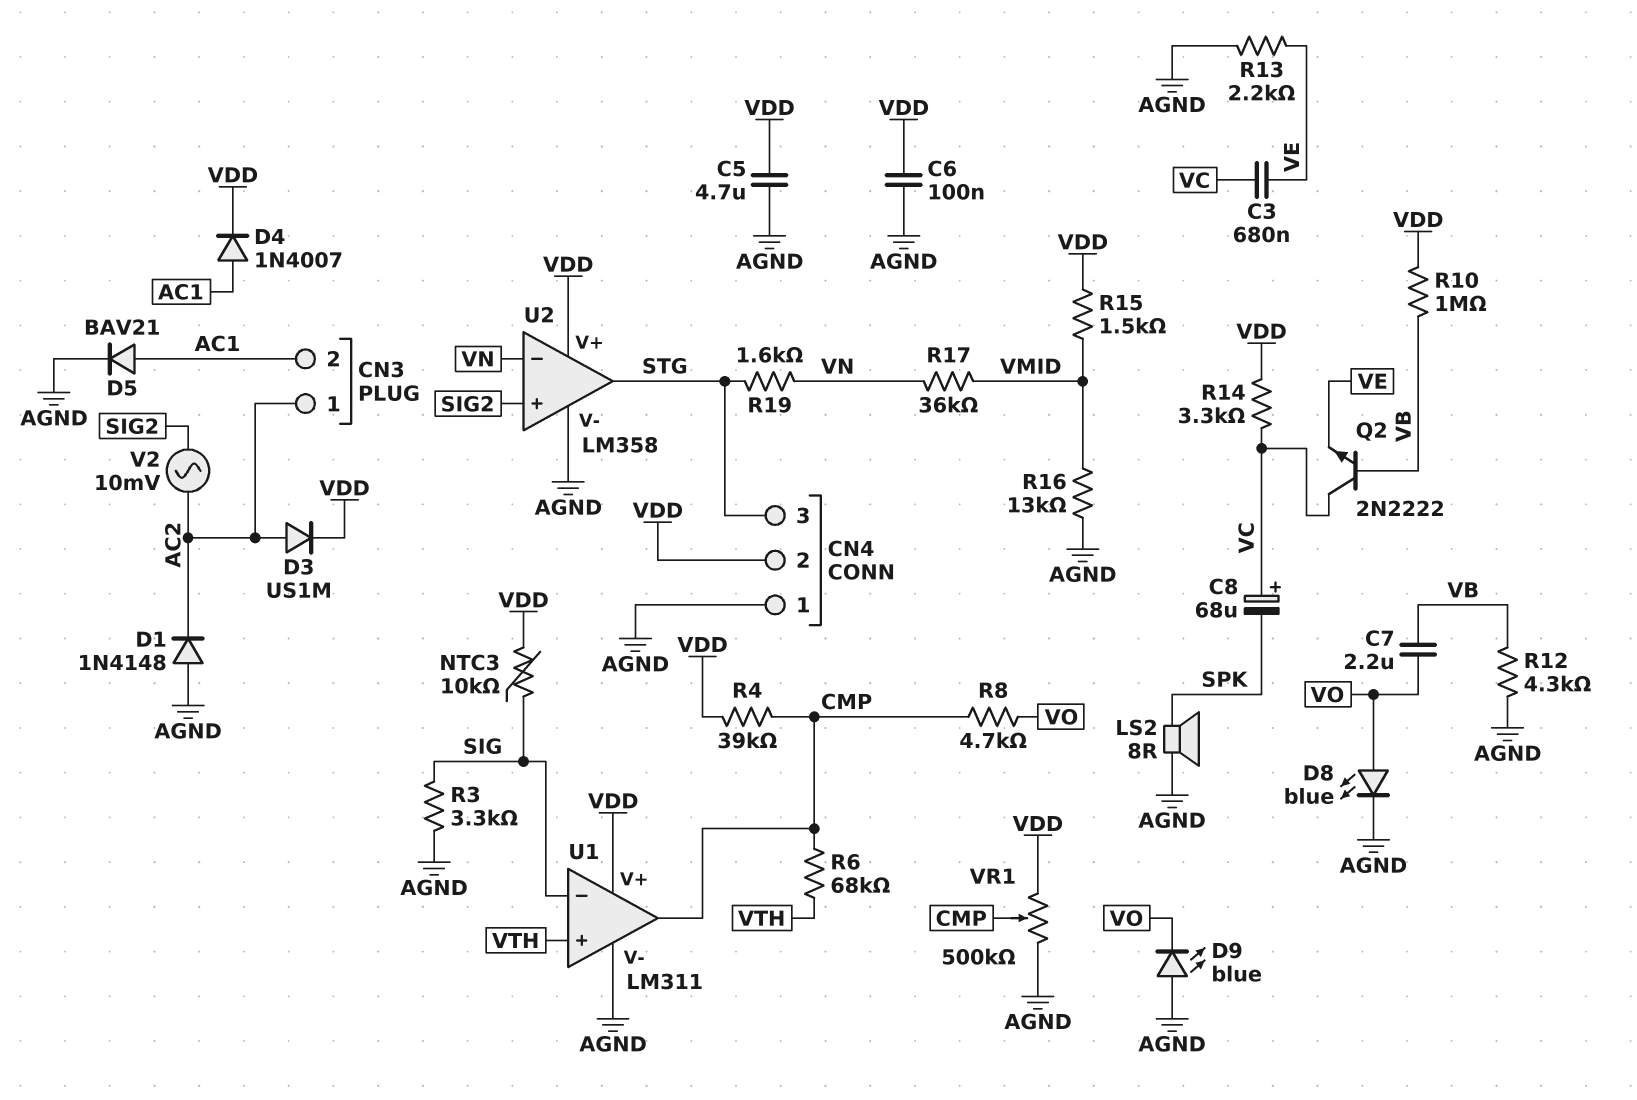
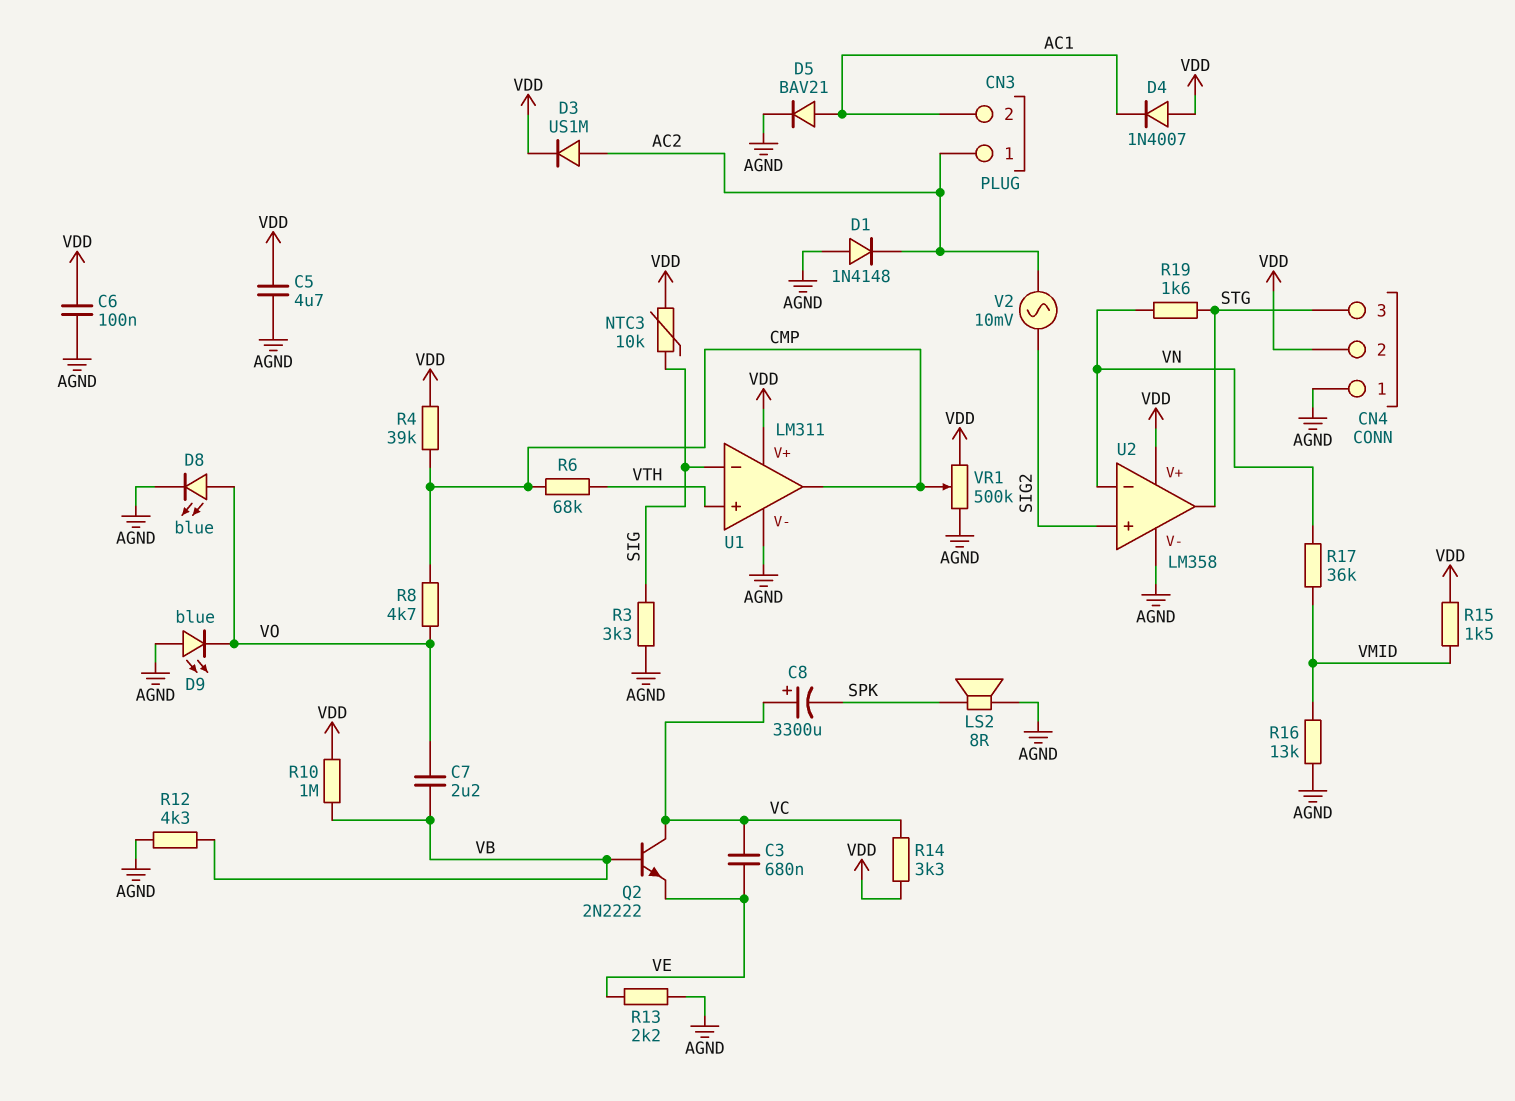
C8: 68uF (plus VC, minus SPK) -> 3300uF (plus VC, minus SPK)
D4: diode 1N4007 (A AC1, K VDD) -> diode 1N4007 (A VDD, K AC1)

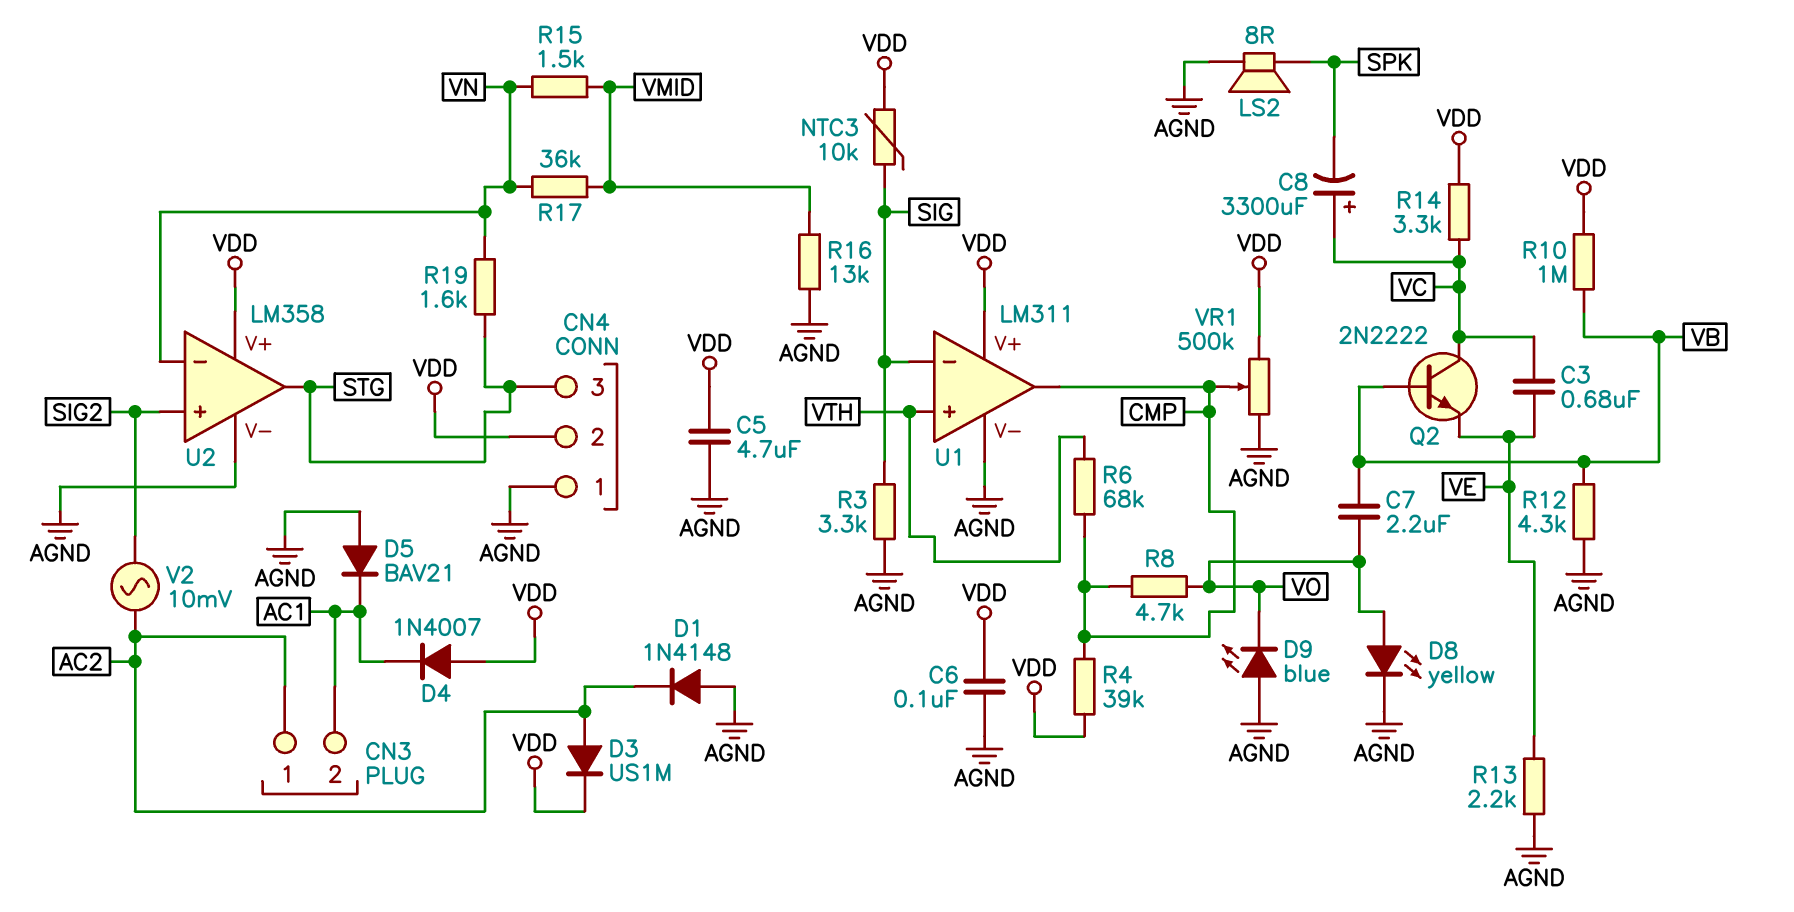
D5: diode BAV21 (A AC1, K AGND) -> diode BAV21 (A AGND, K AC1)
D8: LED blue (A VO, K AGND) -> LED yellow (A VO, K AGND)
R15: 1.5k (VDD, VMID) -> 1.5k (VMID, VN)

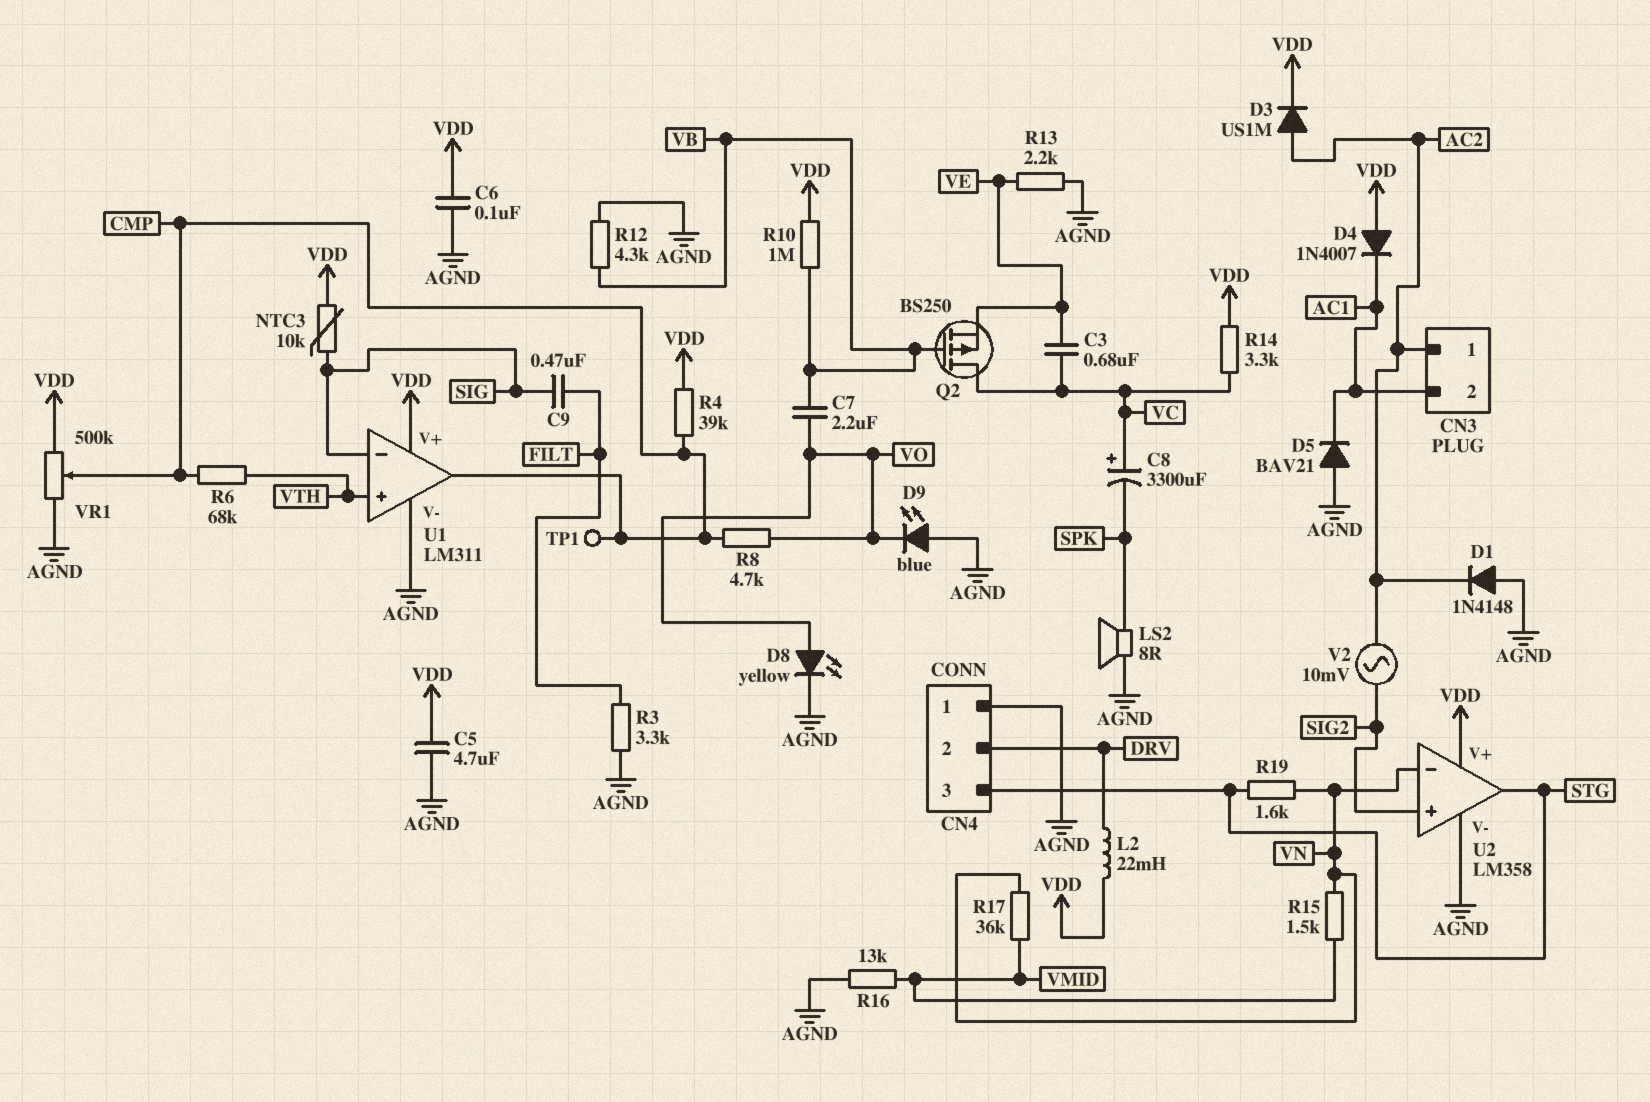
C9: none -> 470nF (FILT, SIG)
CN4 pin 2: VDD -> DRV
L2: none -> 22mH (DRV, VDD)
Q2: NPN 2N2222 (B VB, C VC, E VE) -> PMOS BS250 (G VB, D VC, S VE)
R3: 3.3k (AGND, SIG) -> 3.3k (AGND, FILT)
TP1: none -> test point (CMP)

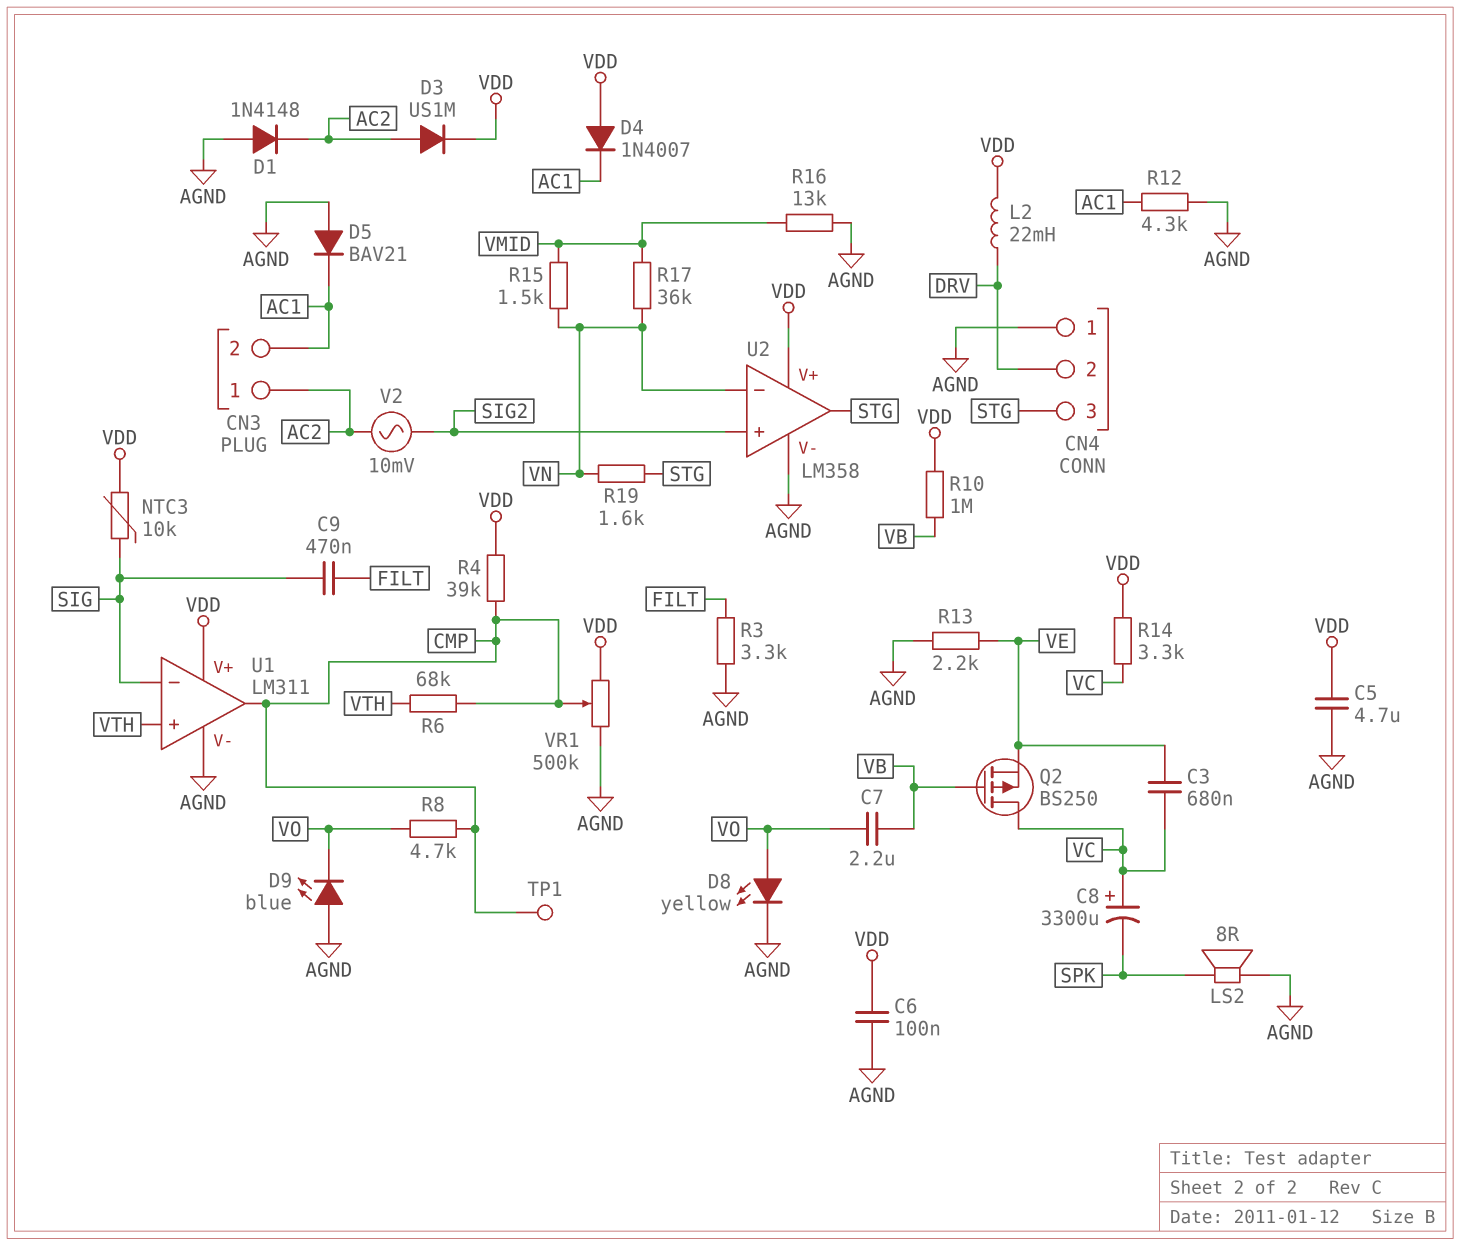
R12: 4.3k (AGND, VB) -> 4.3k (AC1, AGND)

